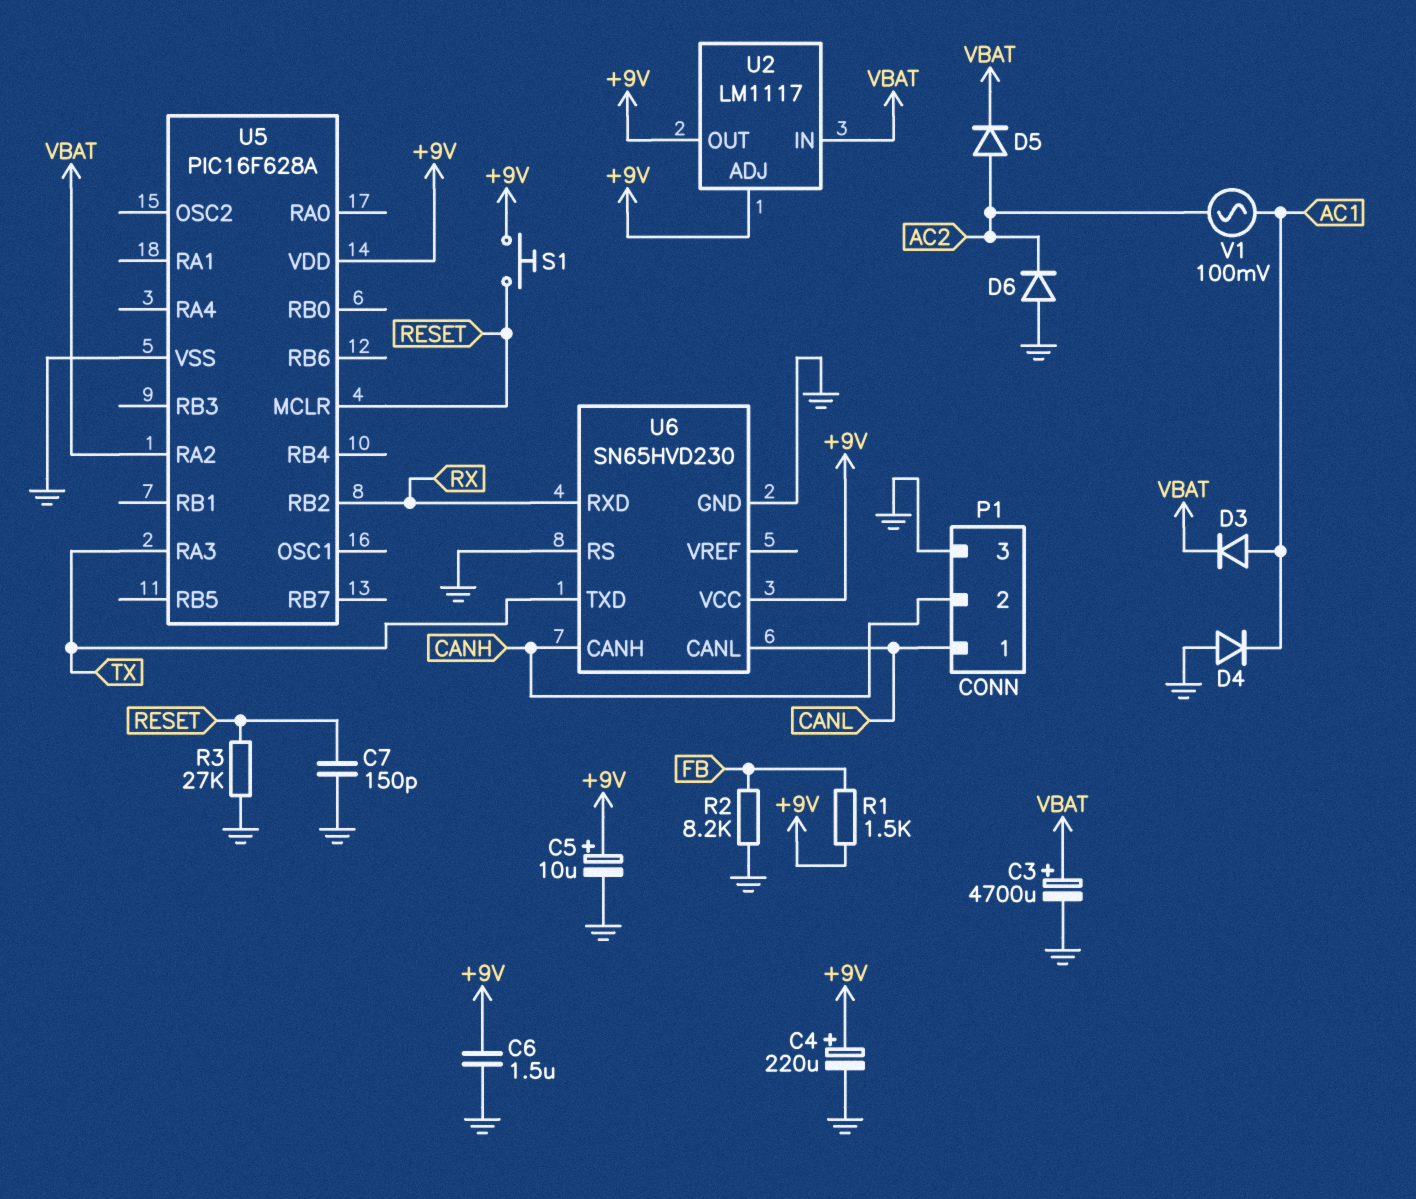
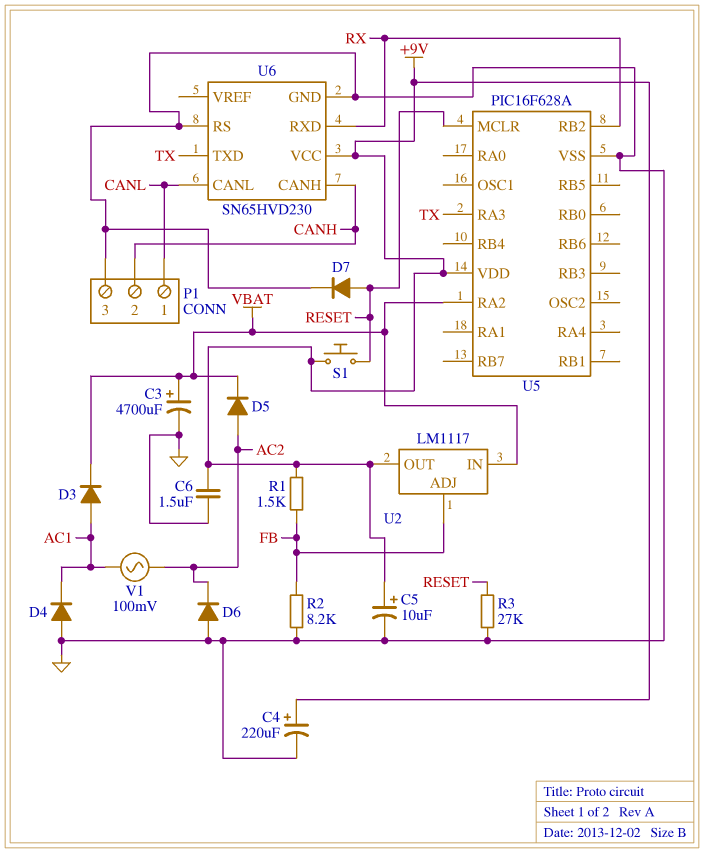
C7: 150pF (GND, RESET) -> none
D7: none -> diode (A RESET, K GND)
U2 pin ADJ: +9V -> FB

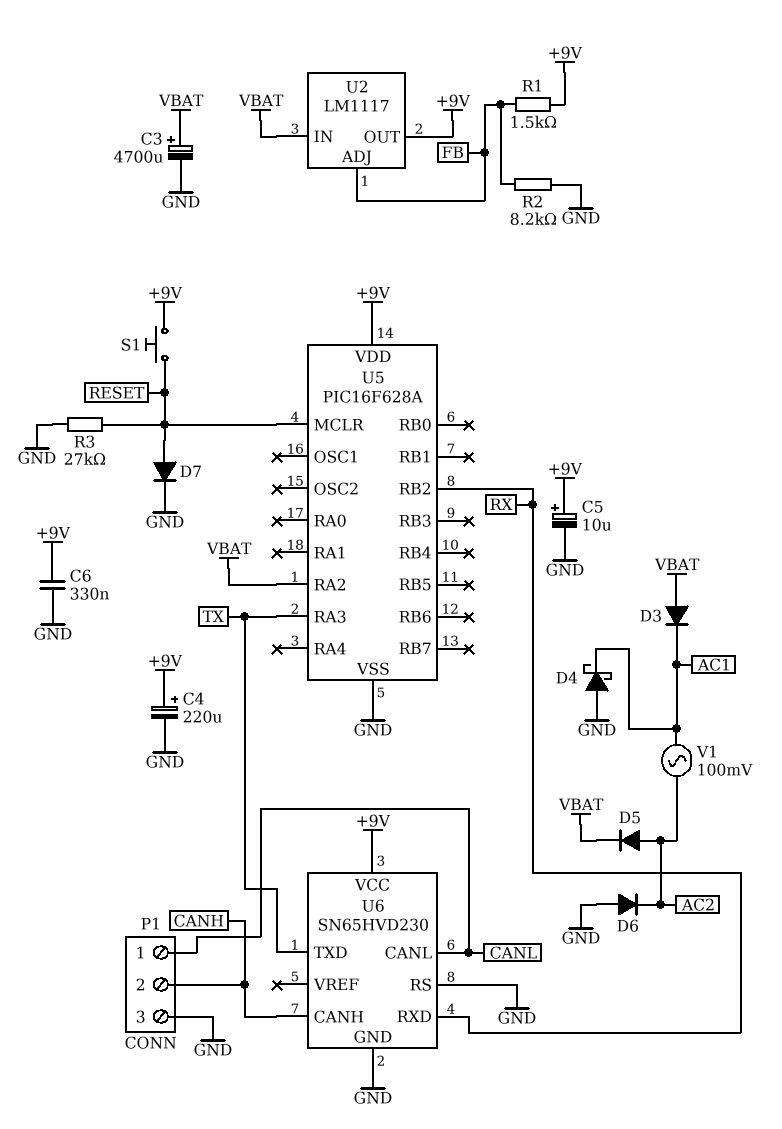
C6: 1.5uF (+9V, GND) -> 330nF (+9V, GND)
D3: diode (A AC1, K VBAT) -> diode (A VBAT, K AC1)
D4: diode (A GND, K AC1) -> schottky (A GND, K AC1)

